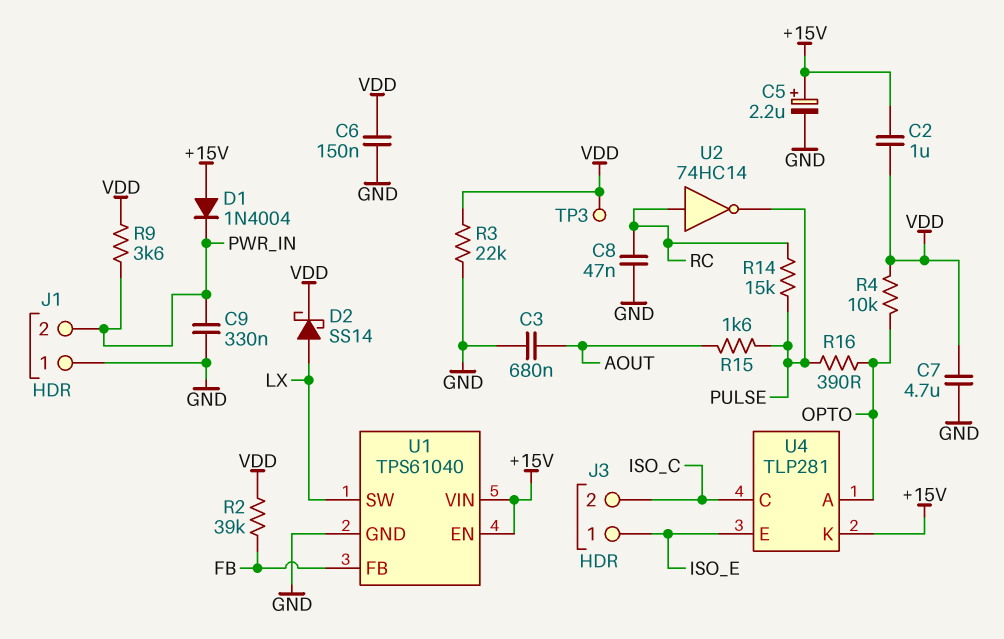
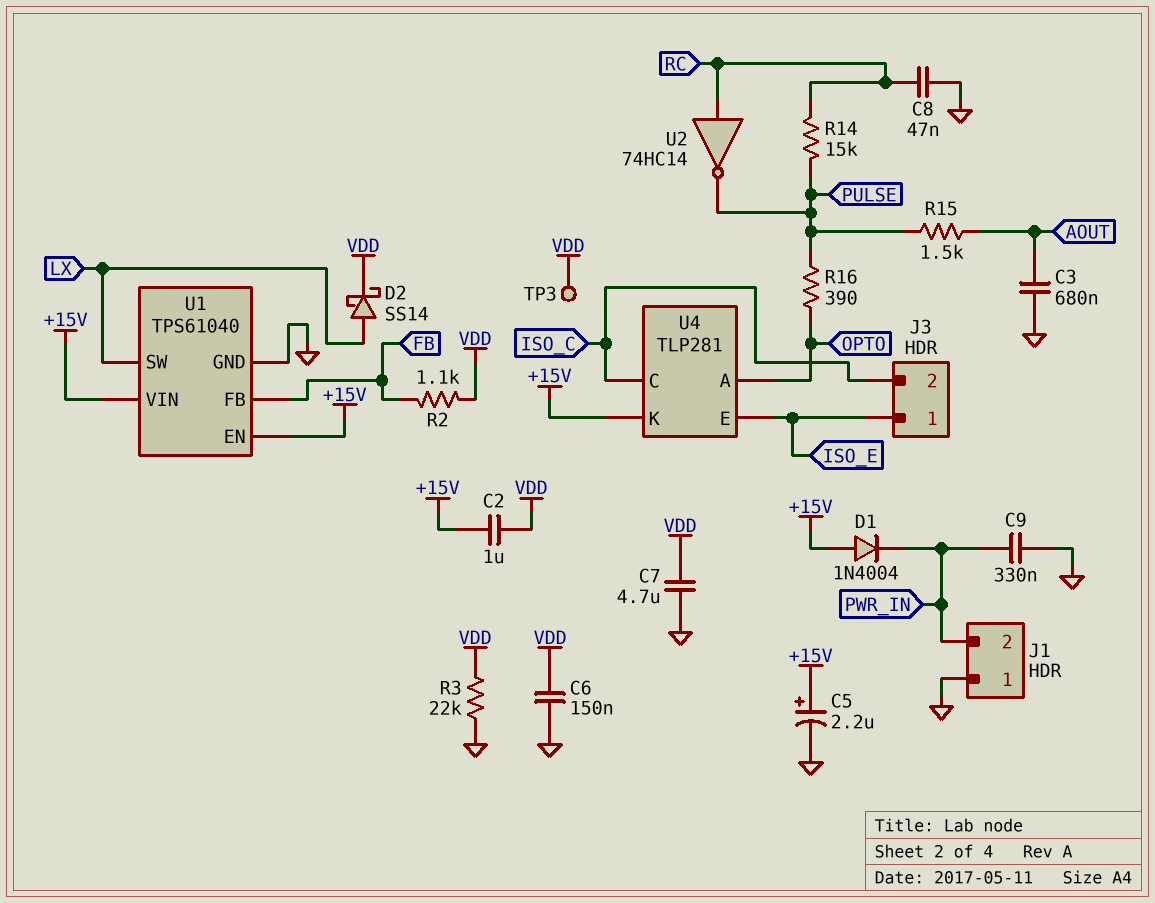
R2: 39k (FB, VDD) -> 1.1k (FB, VDD)
R4: 10k (OPTO, VDD) -> none
R9: 3.6k (PWR_IN, VDD) -> none
R15: 1.6k (AOUT, PULSE) -> 1.5k (AOUT, PULSE)

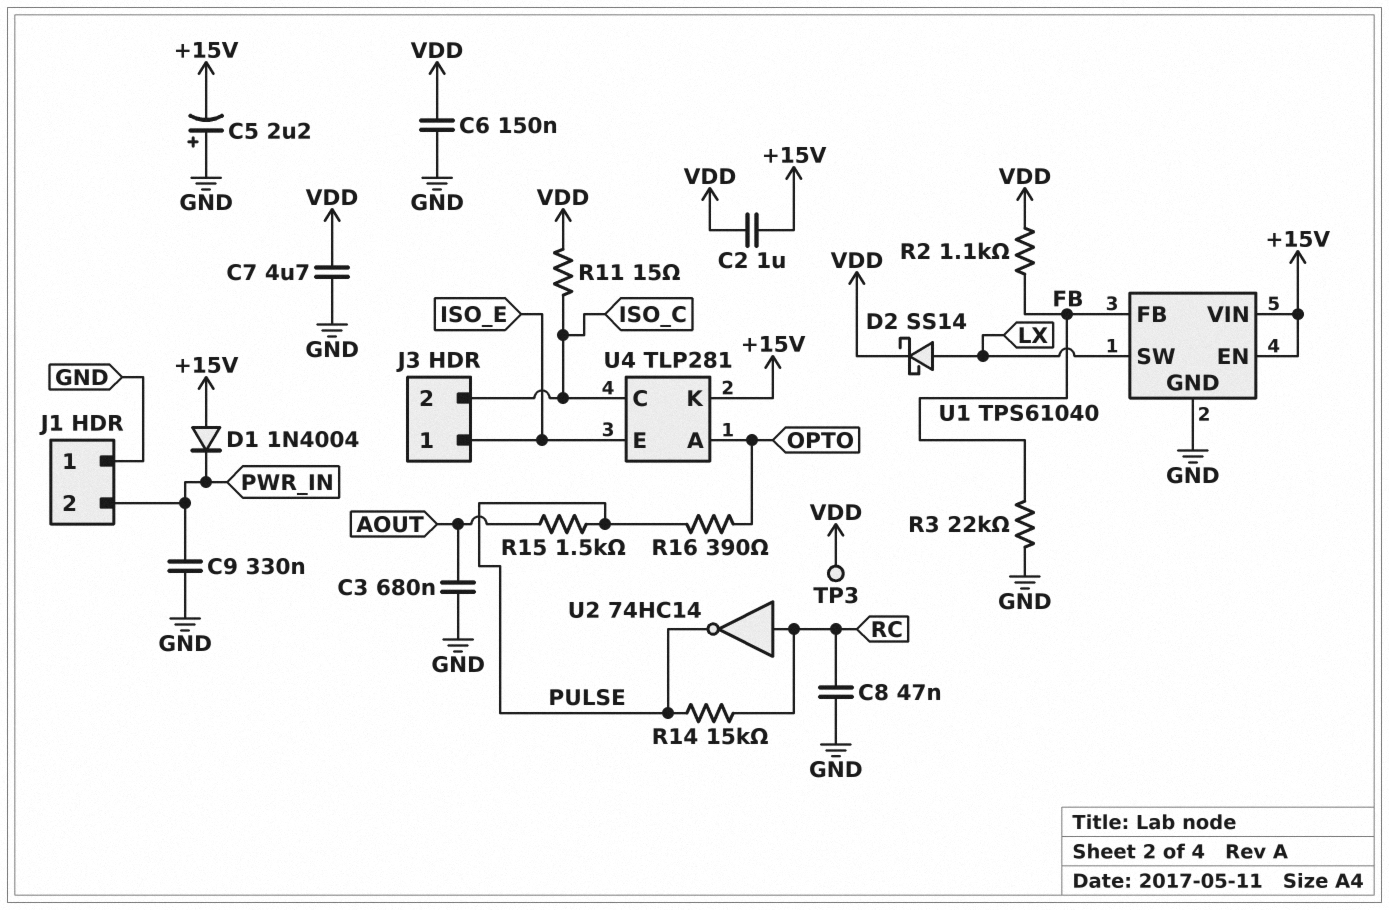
C5: 2.2uF (plus +15V, minus GND) -> 2.2uF (plus GND, minus +15V)
R3: 22k (GND, VDD) -> 22k (FB, GND)
R11: none -> 15 (ISO_C, VDD)

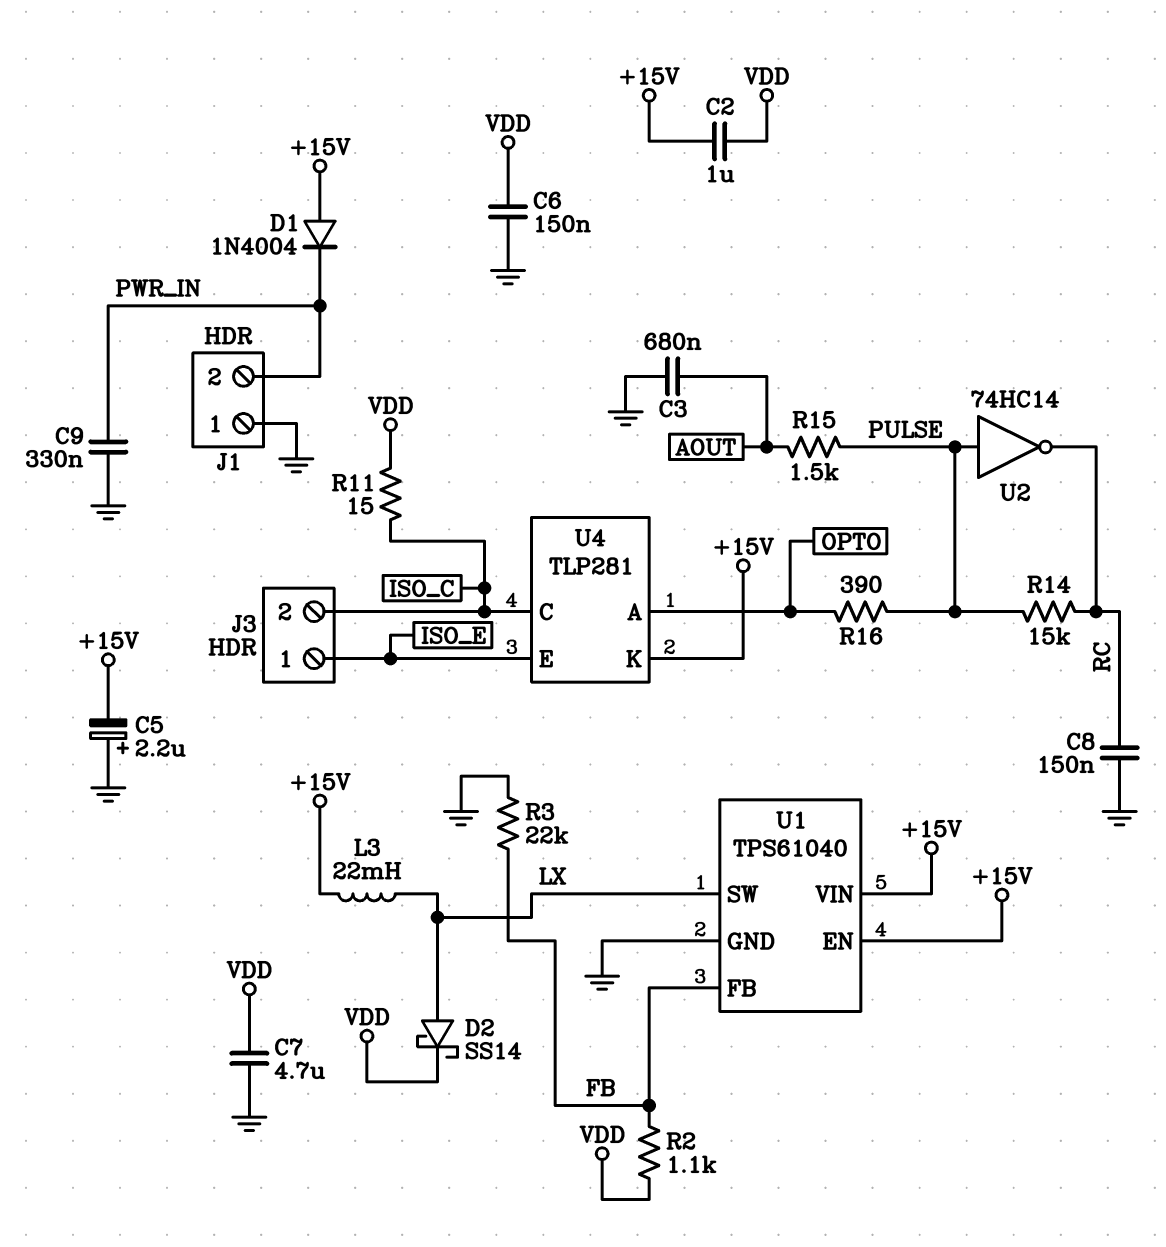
C8: 47nF (GND, RC) -> 150nF (GND, RC)
L3: none -> 22mH (+15V, LX)
TP3: test point (VDD) -> none
U2: NOT 74HC14 (in RC, out PULSE) -> NOT 74HC14 (in PULSE, out RC)

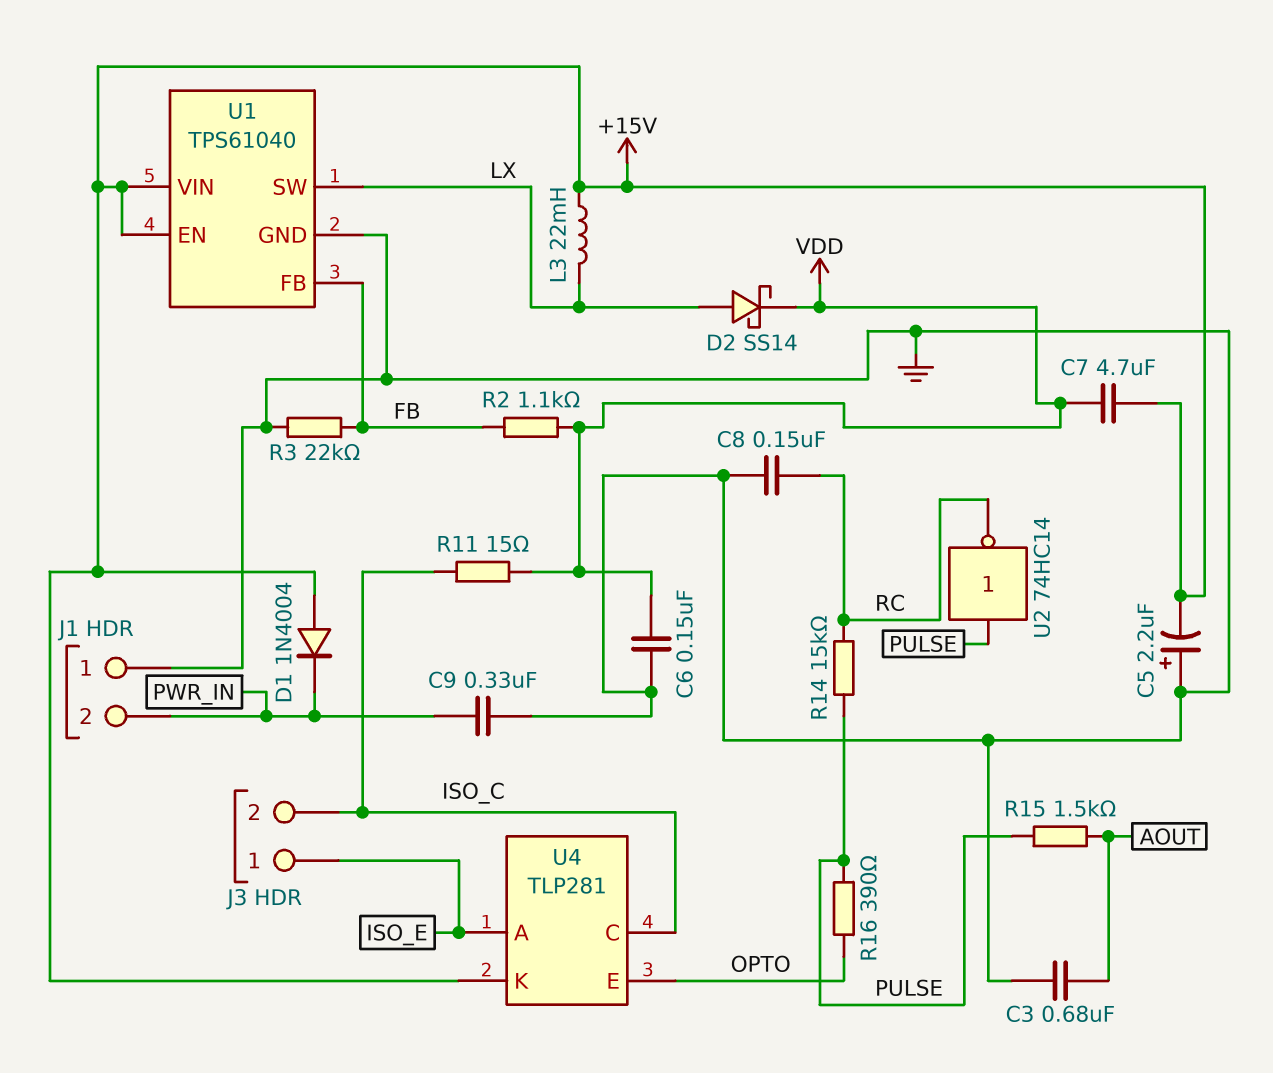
C2: 1uF (+15V, VDD) -> none
C7: 4.7uF (GND, VDD) -> 4.7uF (+15V, VDD)
U4 pin A: OPTO -> ISO_E
U4 pin E: ISO_E -> OPTO

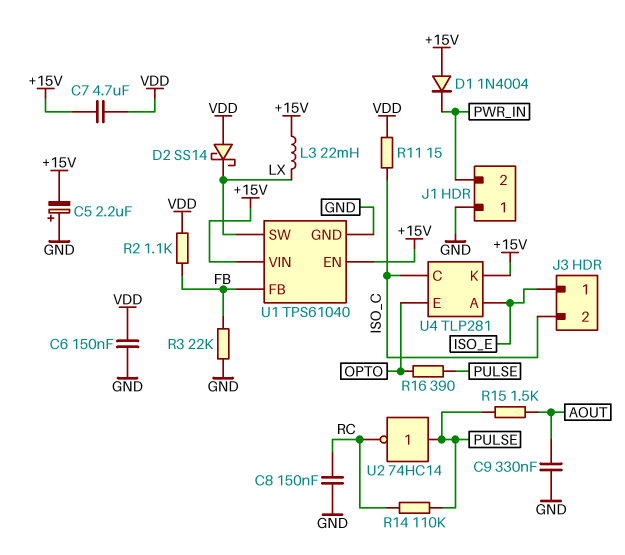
C3: 680nF (AOUT, GND) -> none
C9: 330nF (GND, PWR_IN) -> 330nF (AOUT, GND)
D2: schottky SS14 (A LX, K VDD) -> schottky SS14 (A VDD, K LX)
R14: 15k (PULSE, RC) -> 110k (PULSE, RC)

